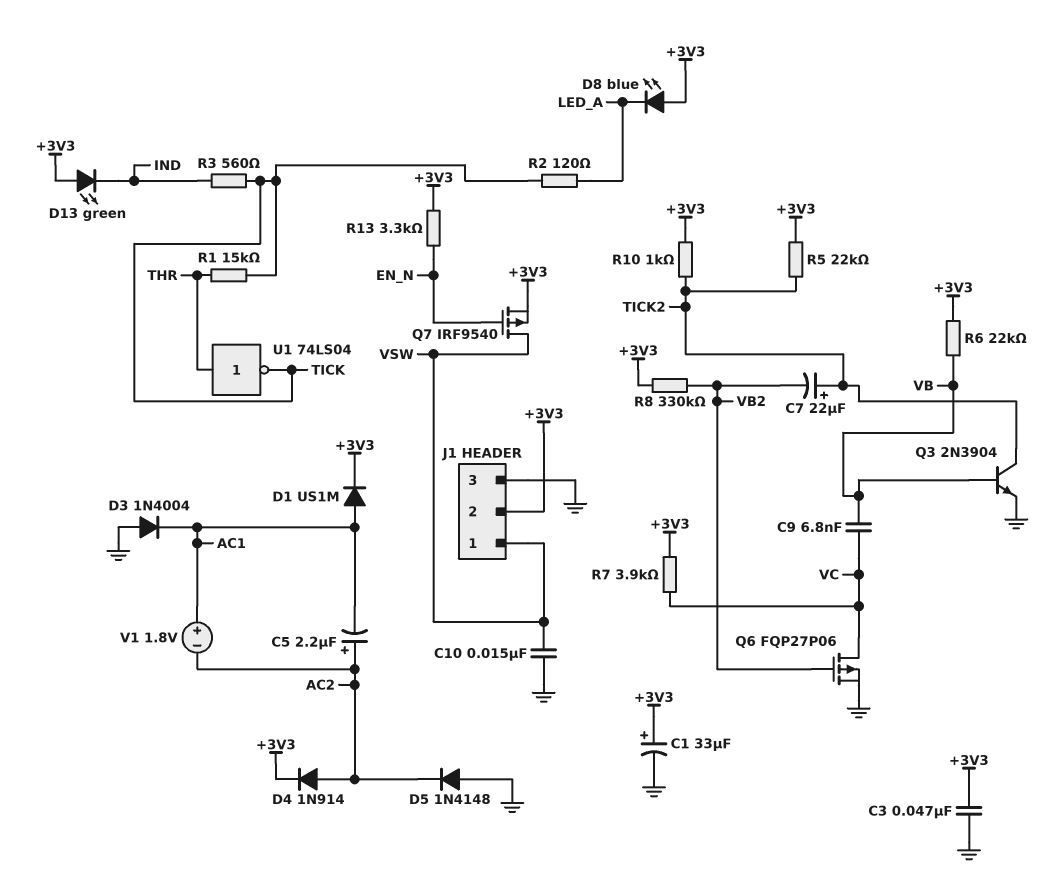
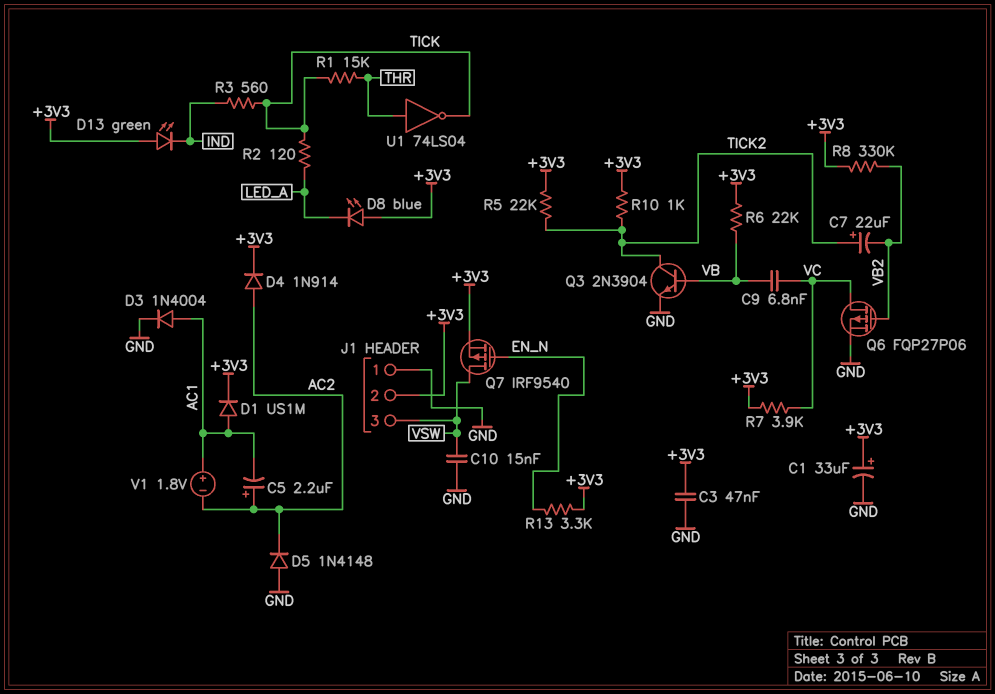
D3: diode 1N4004 (A GND, K AC1) -> diode 1N4004 (A AC1, K GND)
J1 pin 1: VSW -> GND
J1 pin 3: GND -> VSW

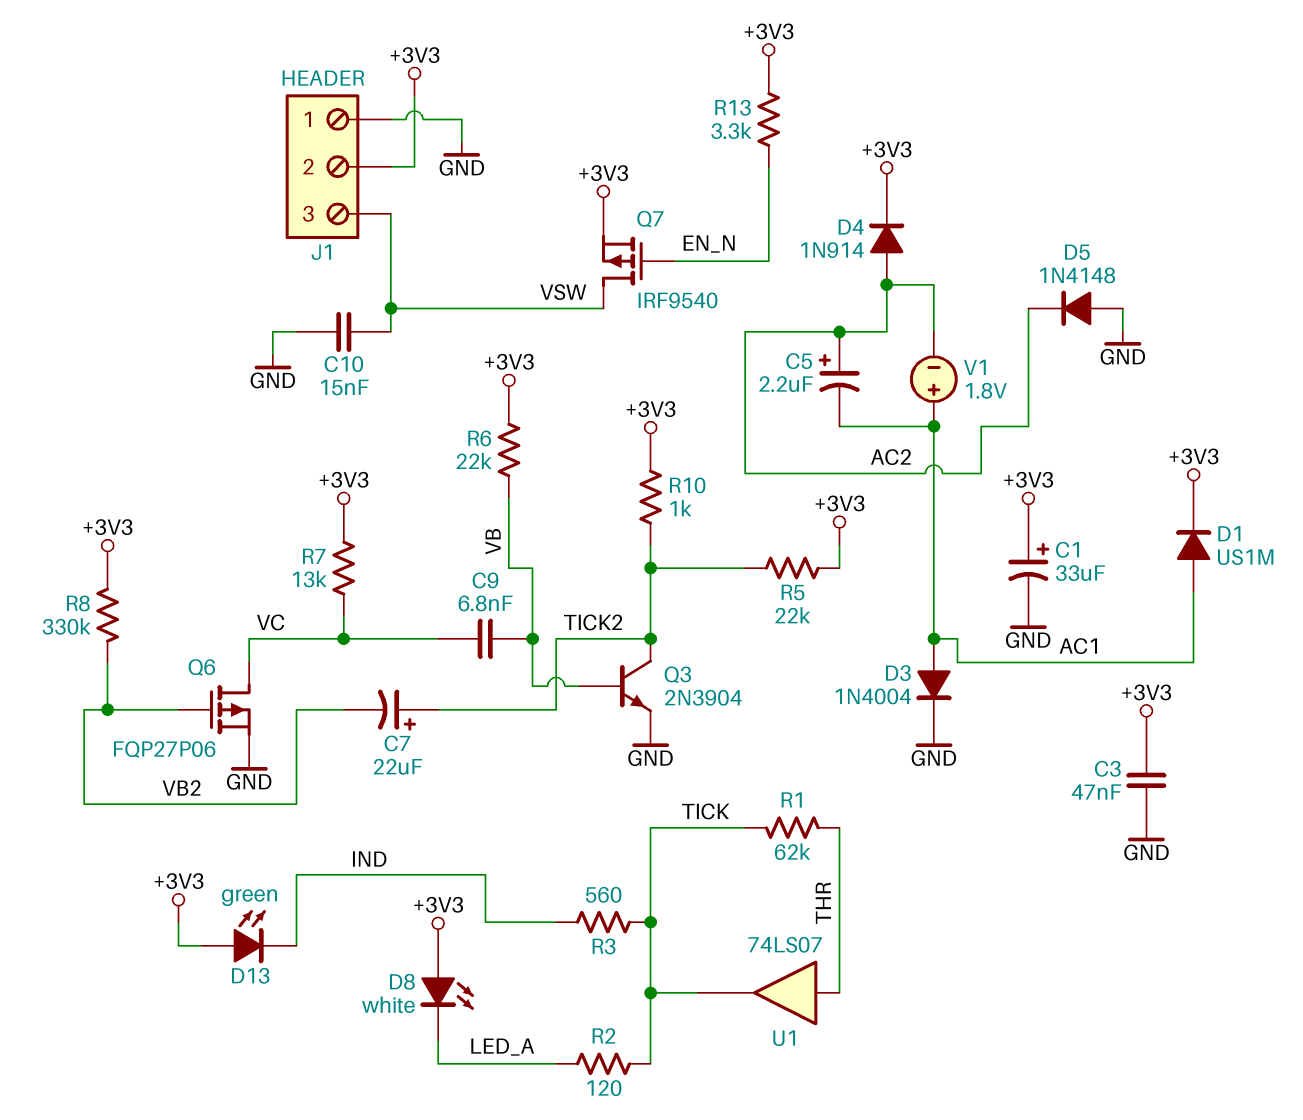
D8: LED blue (A +3V3, K LED_A) -> LED white (A +3V3, K LED_A)
R1: 15k (THR, TICK) -> 62k (THR, TICK)
R7: 3.9k (+3V3, VC) -> 13k (+3V3, VC)
U1: NOT 74LS04 (in THR, out TICK) -> buffer 74LS07 (in THR, out TICK)

